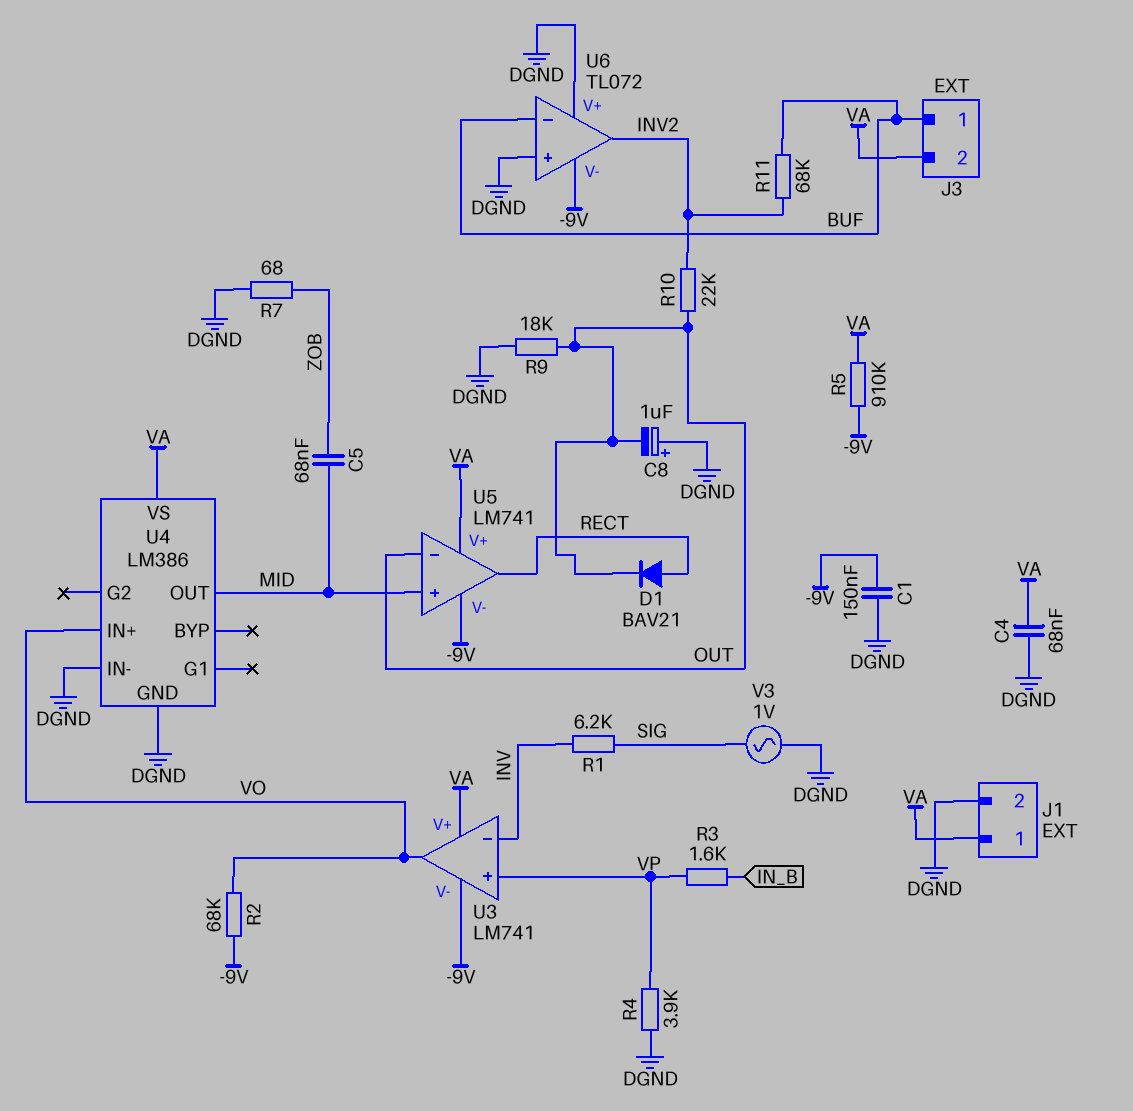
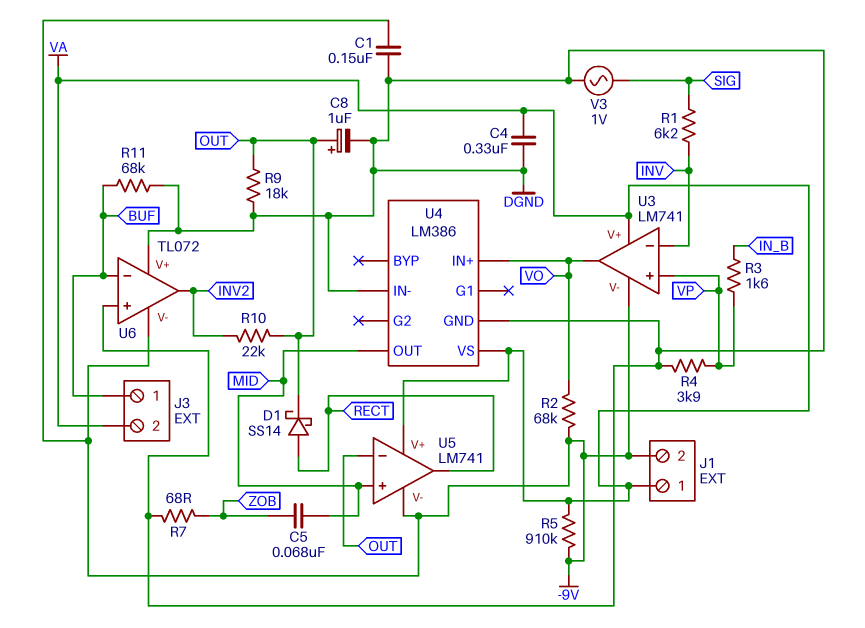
C4: 68nF (DGND, VA) -> 330nF (DGND, VA)
C8: 1uF (plus DGND, minus OUT) -> 1uF (plus OUT, minus DGND)
D1: diode BAV21 (A RECT, K OUT) -> schottky SS14 (A RECT, K OUT)
J1 pin 2: DGND -> -9V
R11: 68k (BUF, INV2) -> 68k (BUF, DGND)

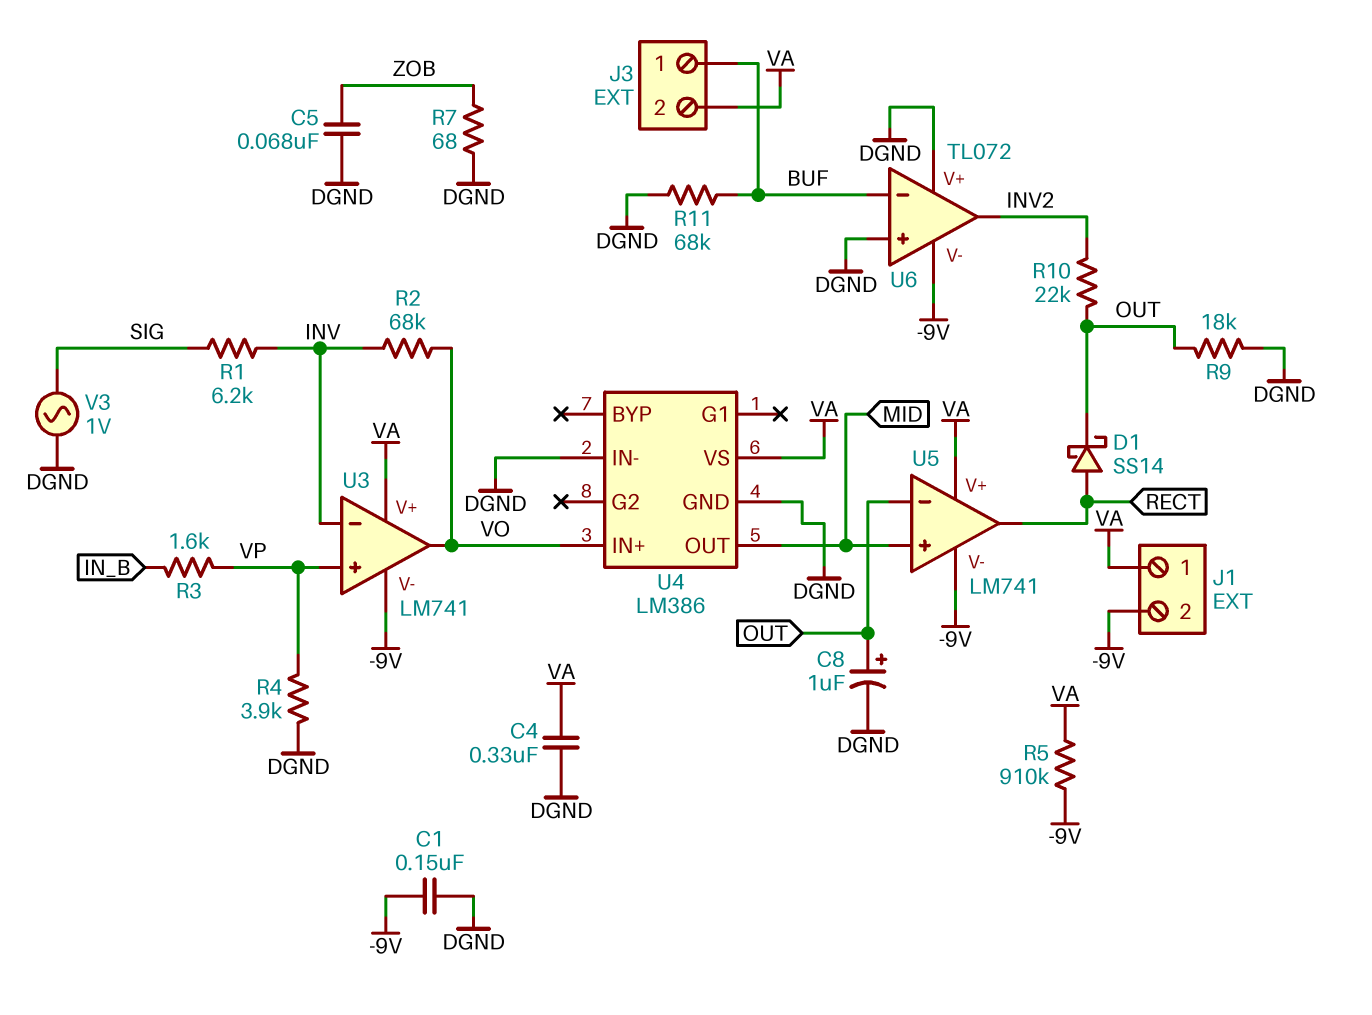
C5: 68nF (MID, ZOB) -> 68nF (DGND, ZOB)
R2: 68k (-9V, VO) -> 68k (INV, VO)

